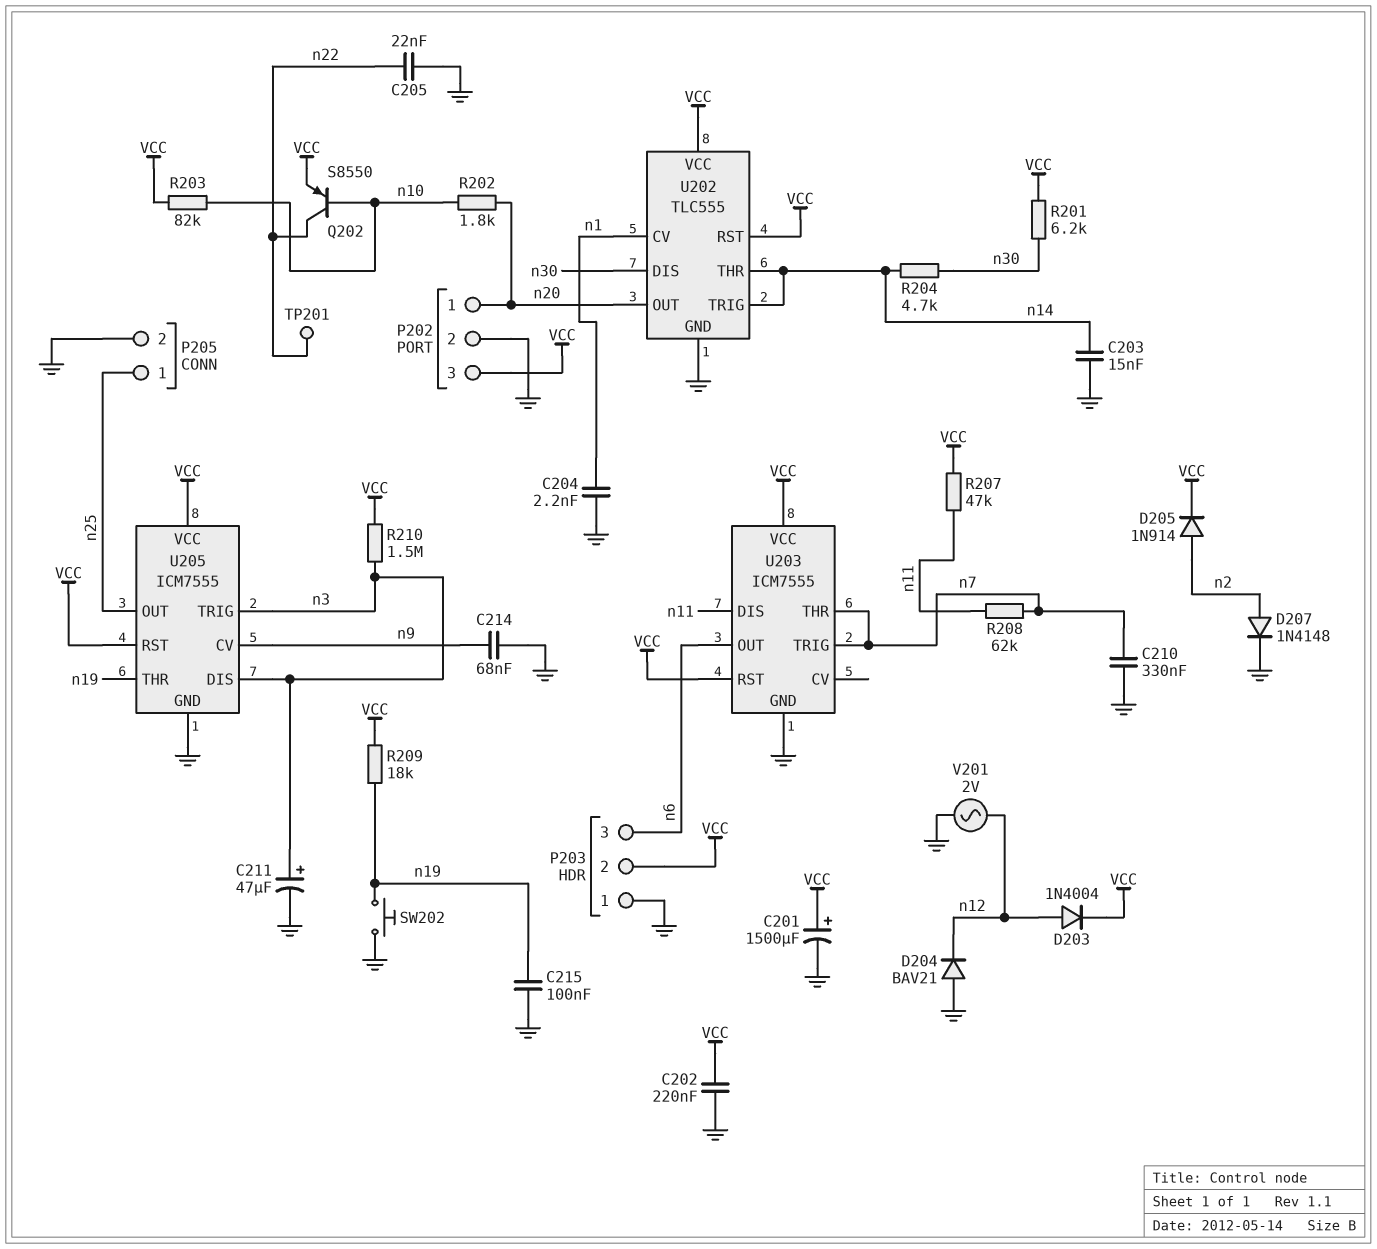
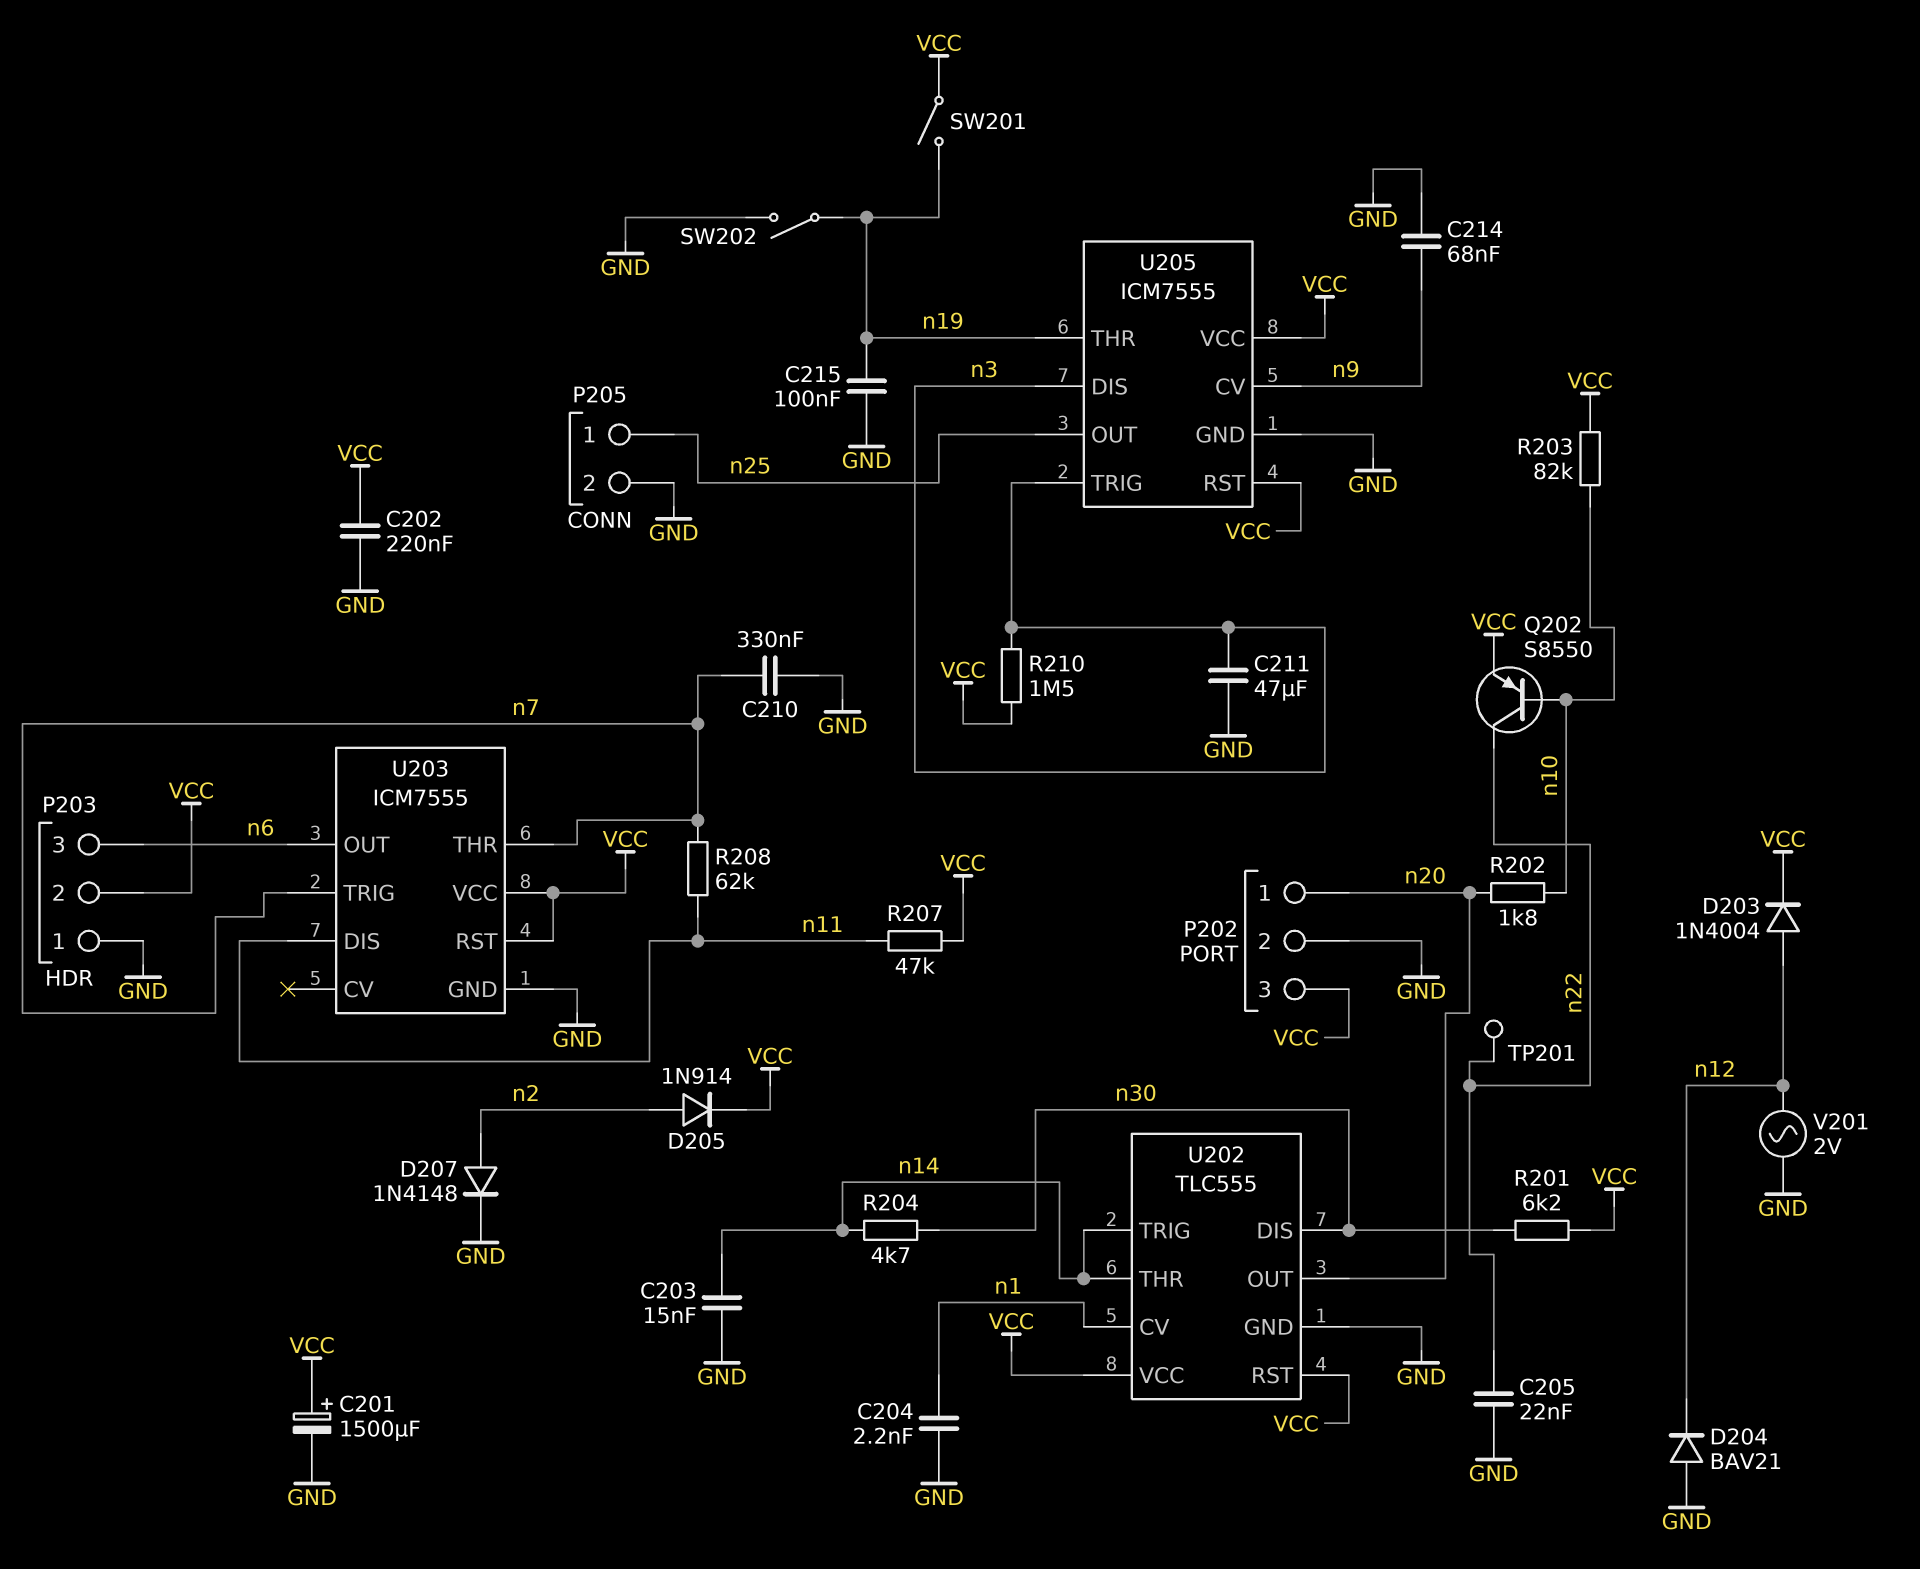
C211: 47uF (plus n3, minus GND) -> 47uF (GND, n3)
R209: 18k (VCC, n19) -> none
SW201: none -> switch (VCC, n19)
SW202: button (GND, n19) -> switch (GND, n19)

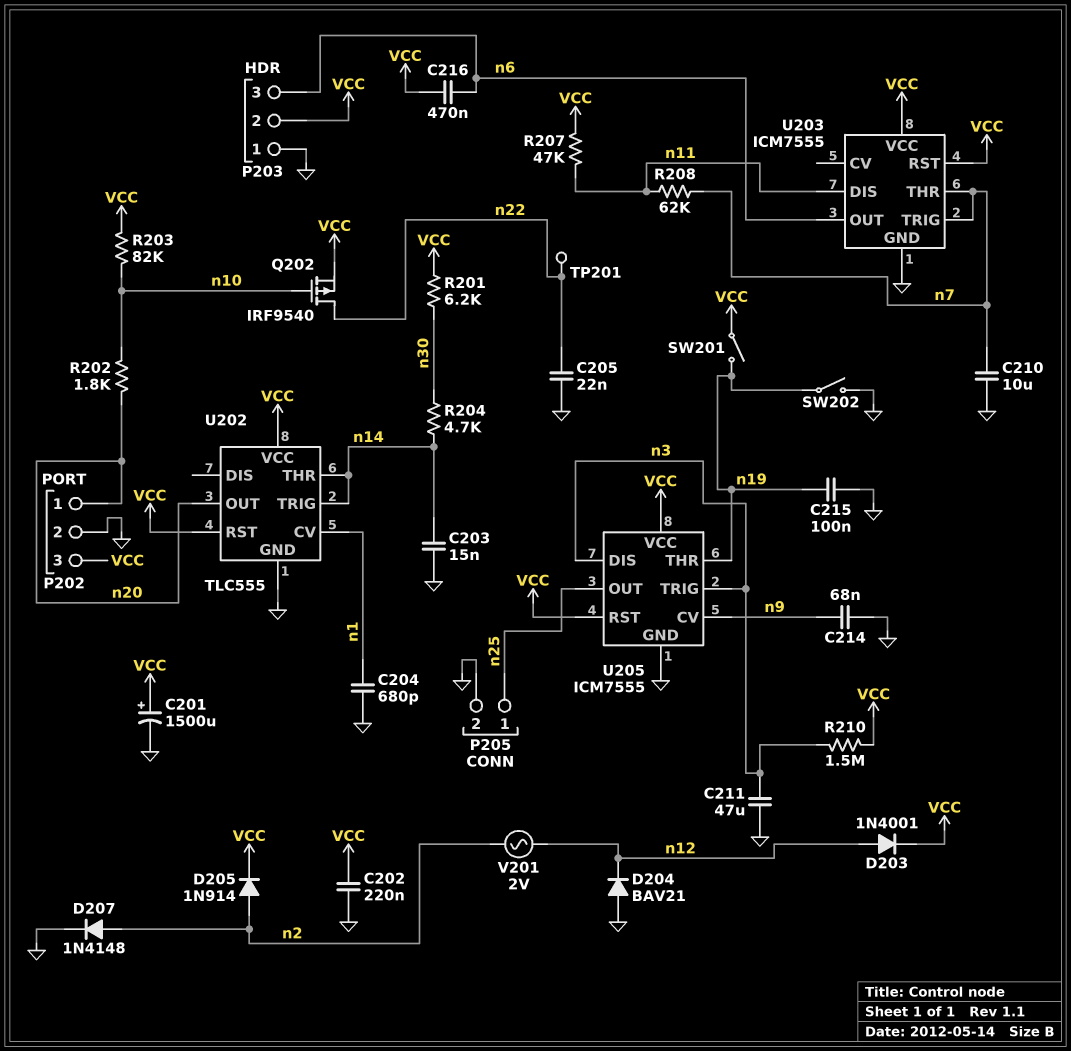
C204: 2.2nF (GND, n1) -> 680pF (GND, n1)
C210: 330nF (GND, n7) -> 10uF (GND, n7)
C216: none -> 470nF (VCC, n6)
D203: diode 1N4004 (A n12, K VCC) -> diode 1N4001 (A n12, K VCC)
Q202: PNP S8550 (B n10, C n22, E VCC) -> PMOS IRF9540 (G n10, D n22, S VCC)
U202 pin DIS: n30 -> none
V201: AC 2V (GND, n12) -> AC 2V (n2, n12)

